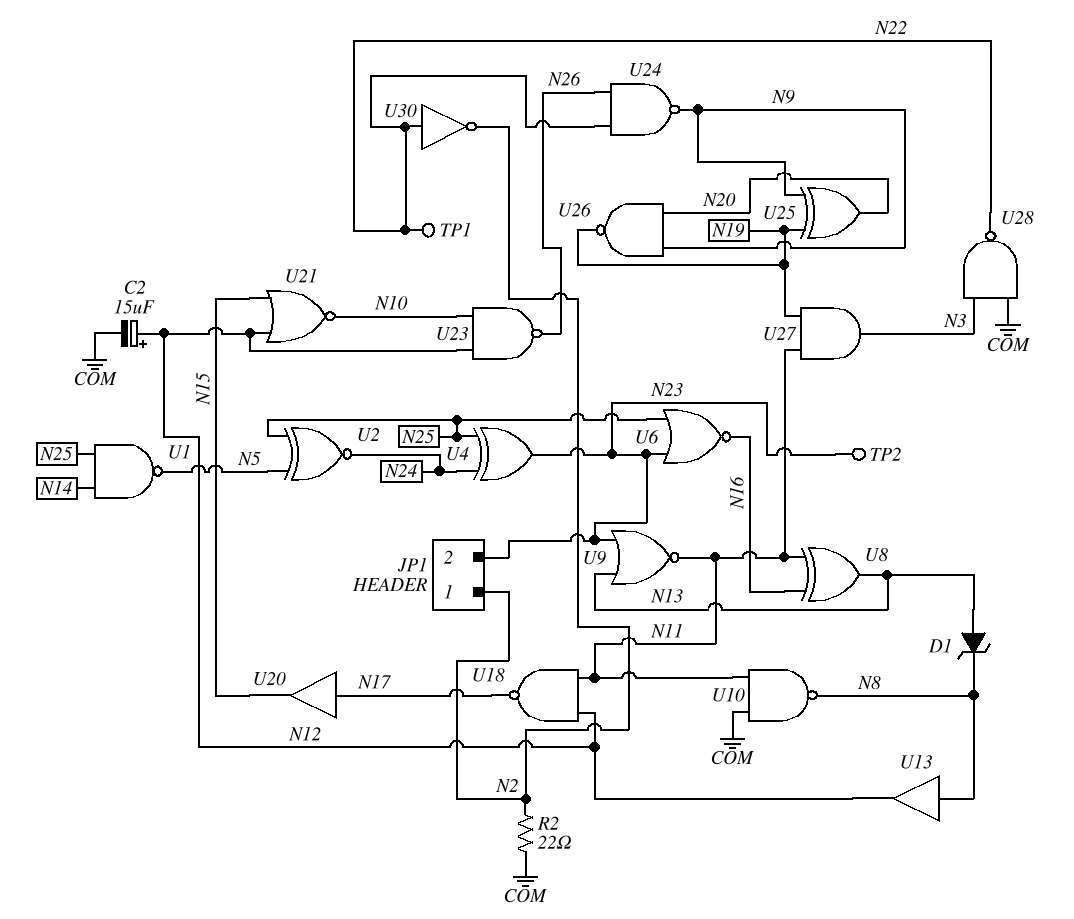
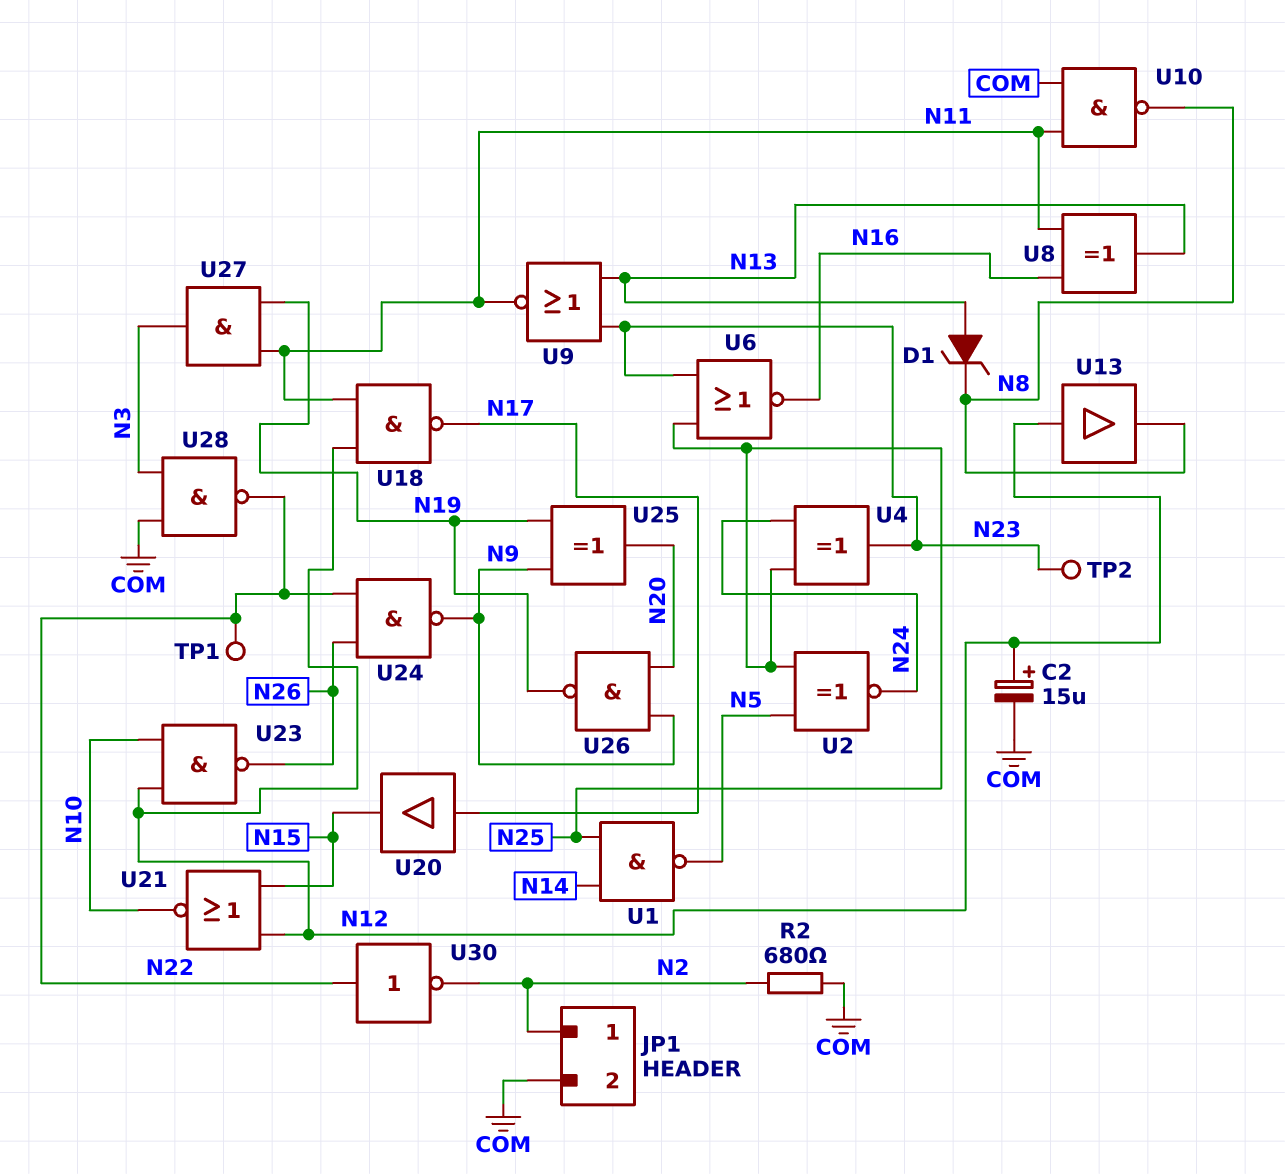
JP1 pin 2: N23 -> COM
R2: 22 (COM, N2) -> 680 (COM, N2)
U13: buffer (in N8, out N12) -> buffer (in N12, out N8)

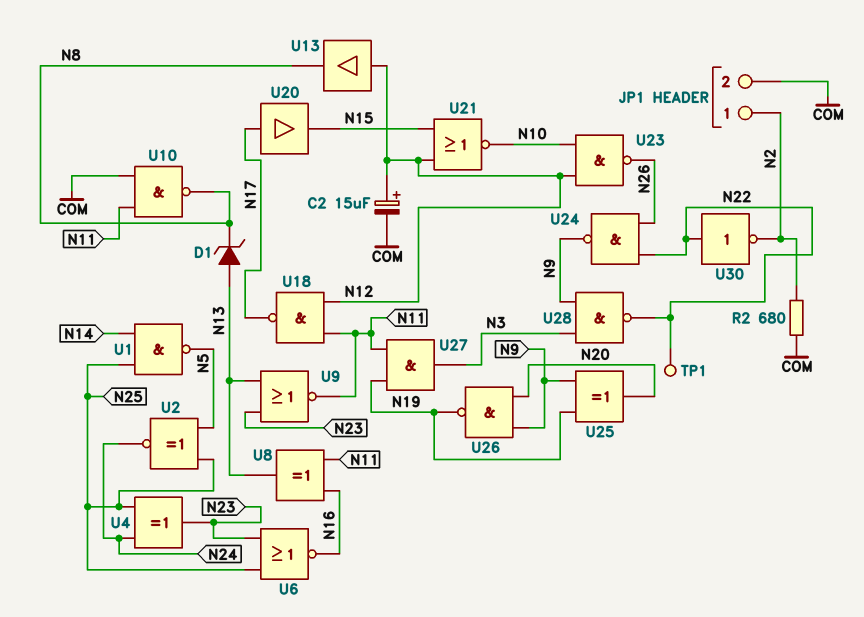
TP2: test point (N23) -> none
U28: NAND (in COM, in N3, out N22) -> NAND (in N3, in N9, out N22)

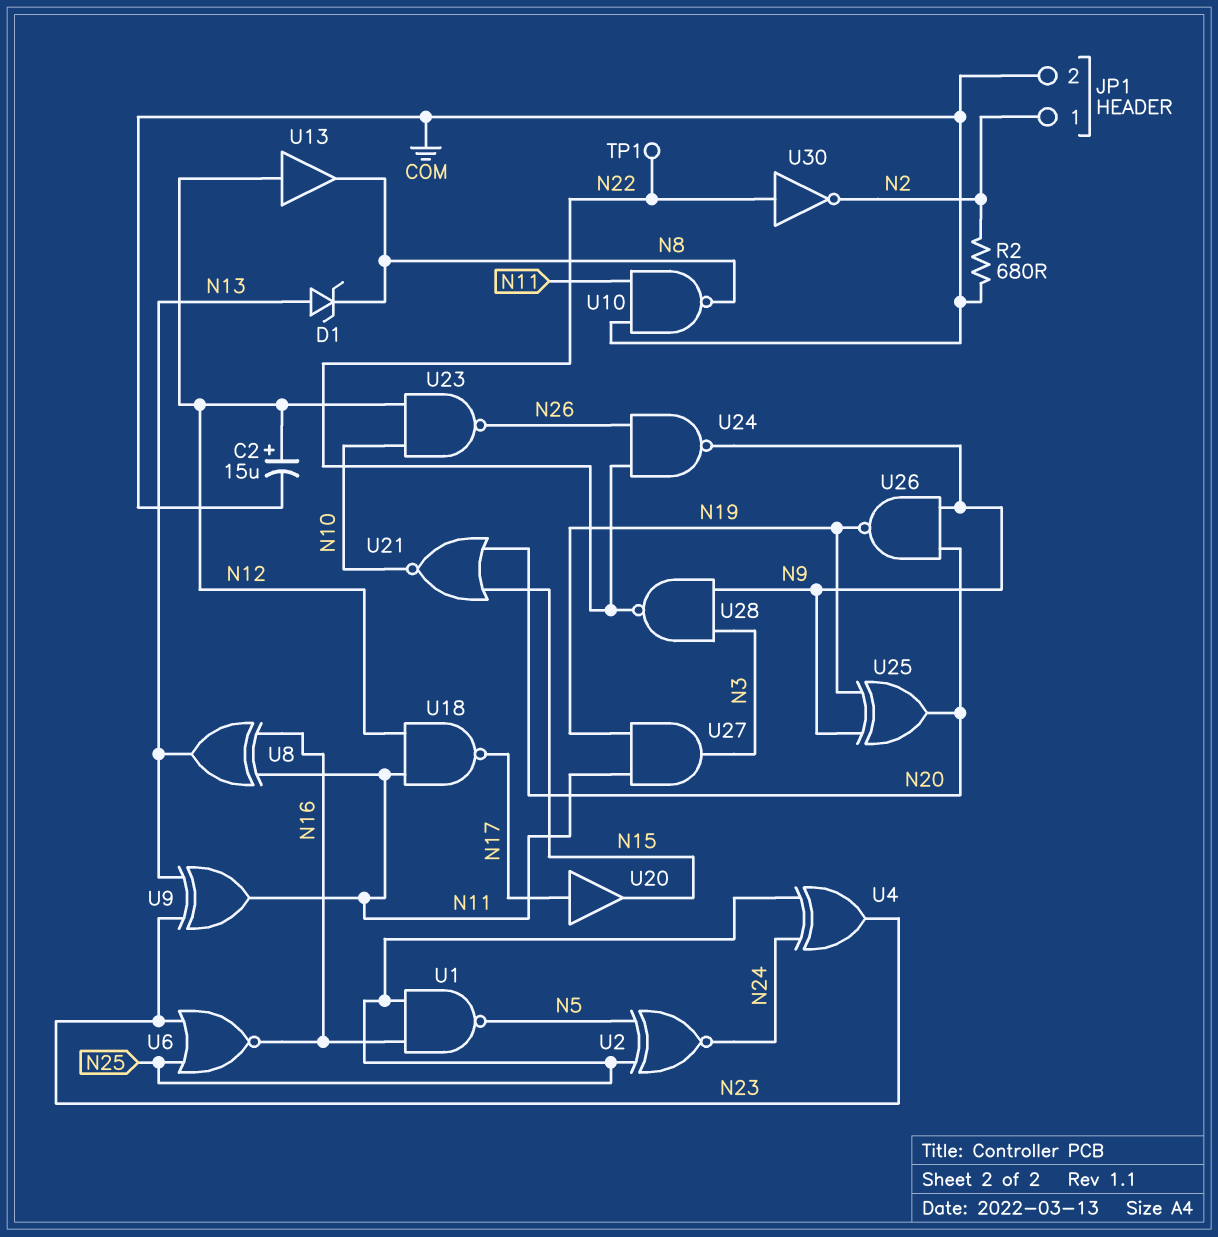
U1: NAND (in N14, in N25, out N5) -> NAND (in N16, in N25, out N5)
U9: NOR (in N13, in N23, out N11) -> XOR (in N13, in N23, out N11)
U21: NOR (in N12, in N15, out N10) -> NOR (in N15, in N20, out N10)

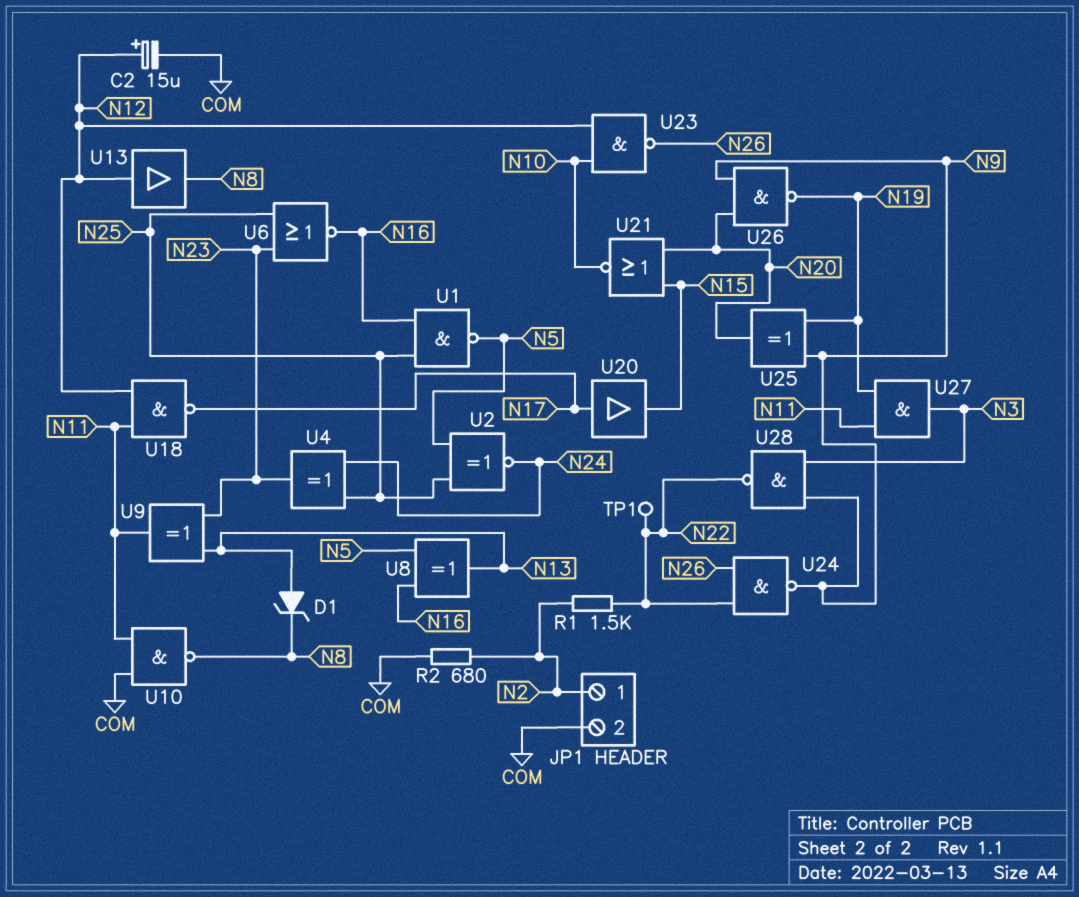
R1: none -> 1.5k (N2, N22)
U8: XOR (in N11, in N16, out N13) -> XOR (in N5, in N16, out N13)
U30: NOT (in N22, out N2) -> none

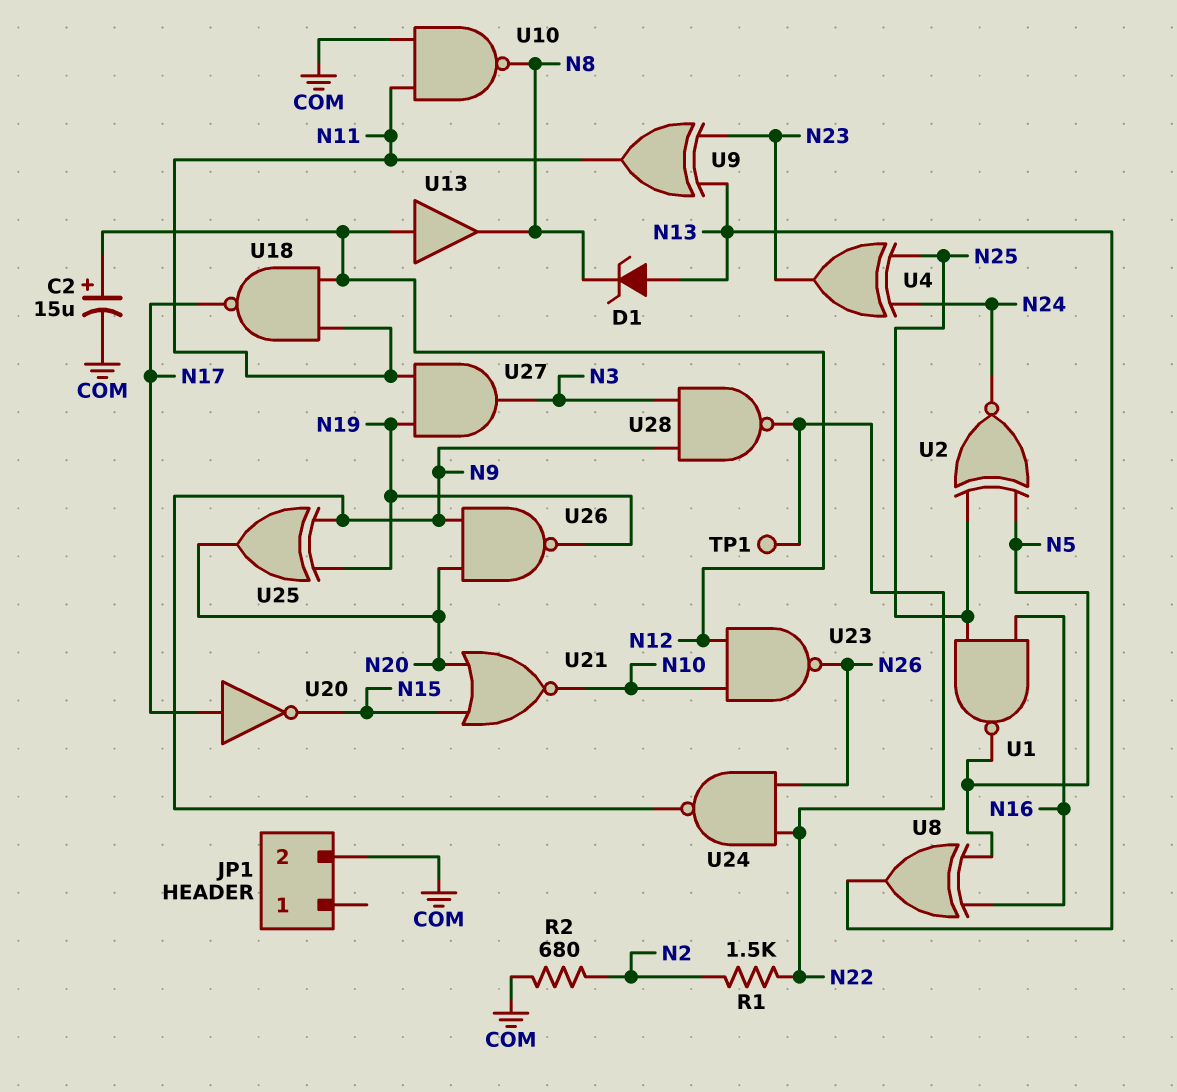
JP1 pin 1: N2 -> none
U6: NOR (in N23, in N25, out N16) -> none
U20: buffer (in N17, out N15) -> NOT (in N17, out N15)

